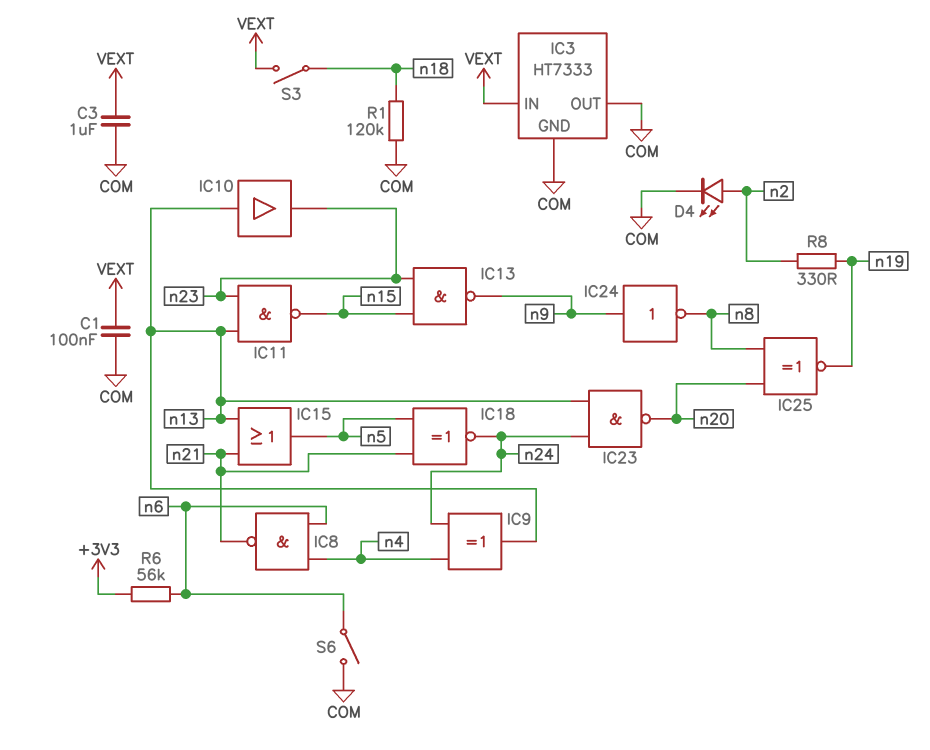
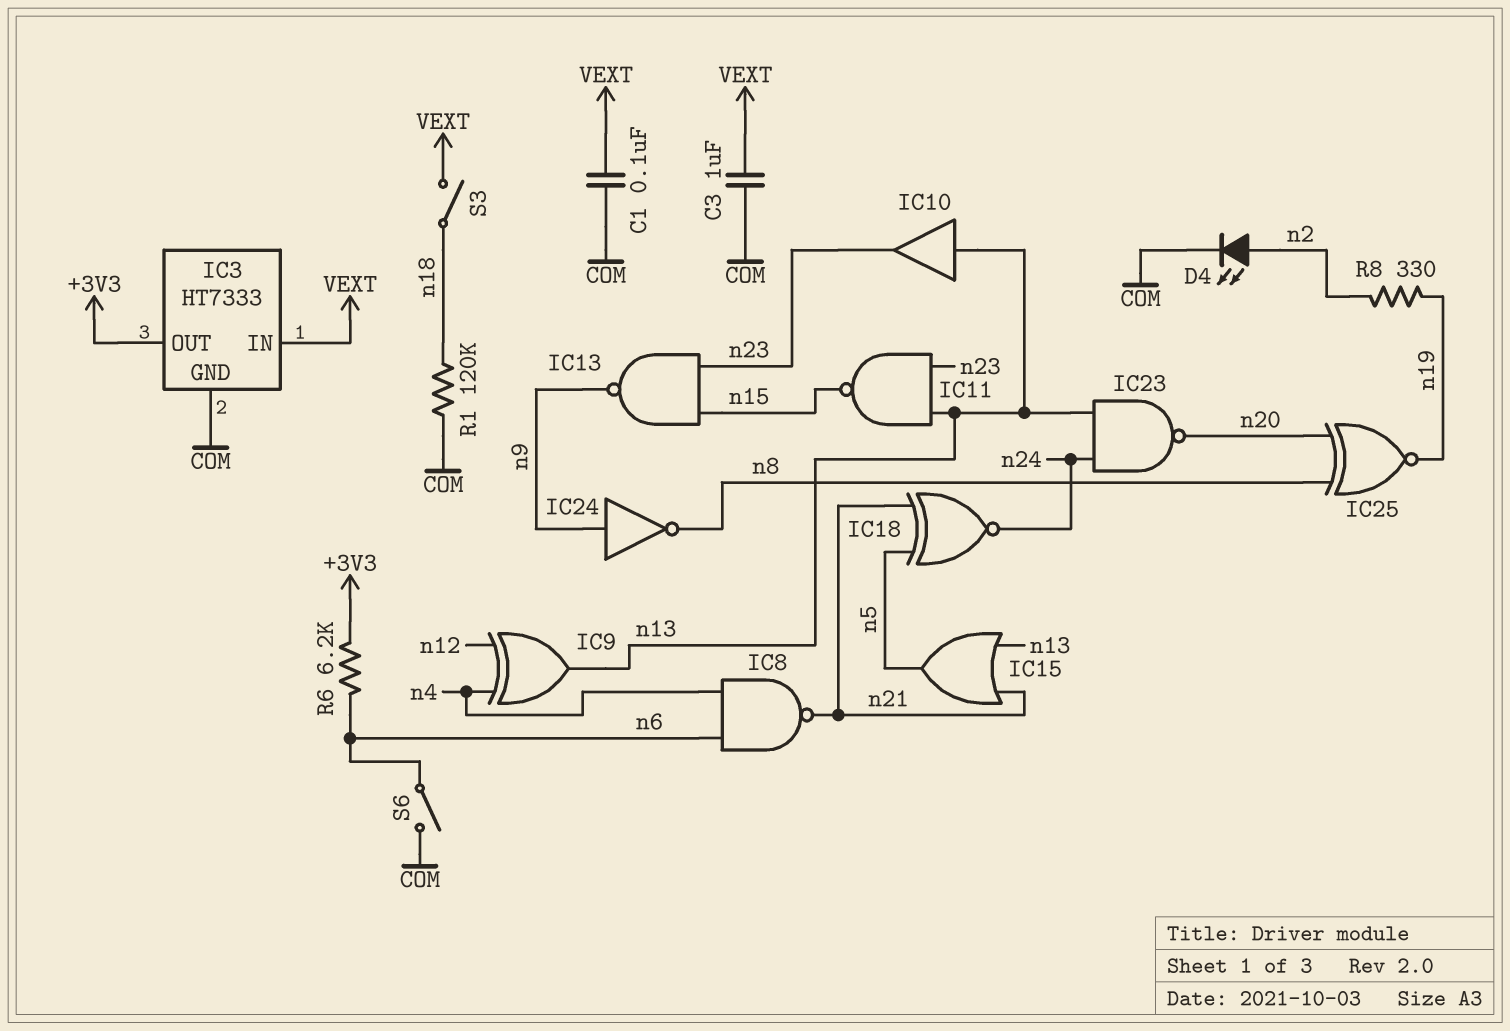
IC3 pin OUT: COM -> +3V3
IC9: XOR (in n4, in n24, out n13) -> XOR (in n4, in n12, out n13)
R6: 56k (+3V3, n6) -> 6.2k (+3V3, n6)

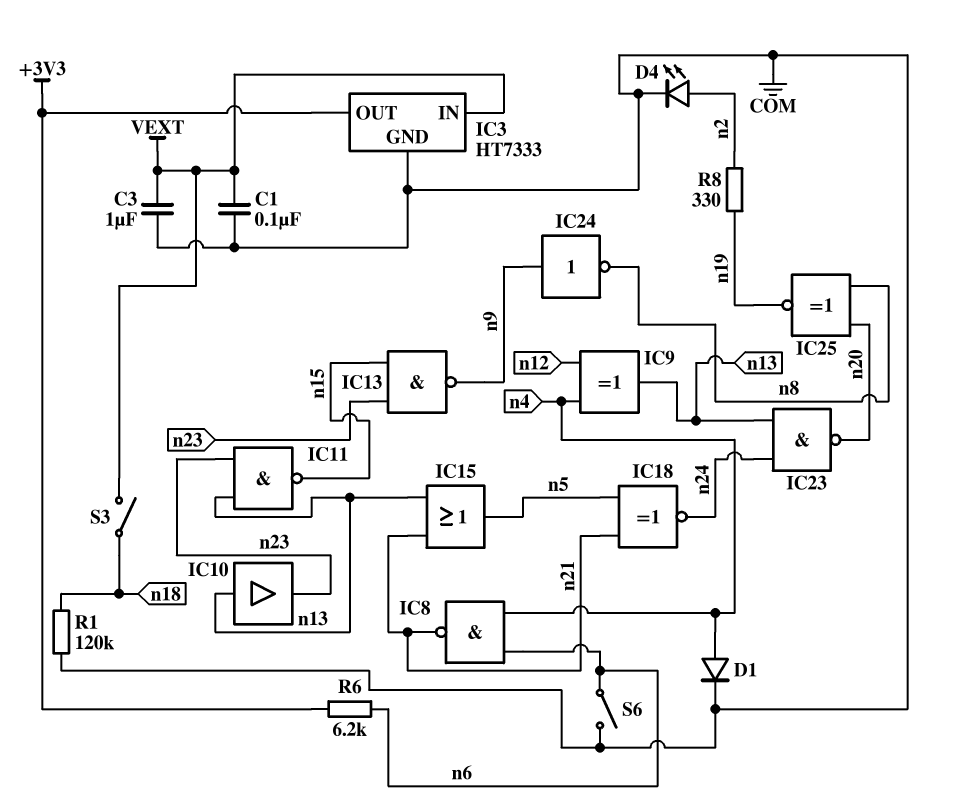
D1: none -> diode (A n4, K COM)

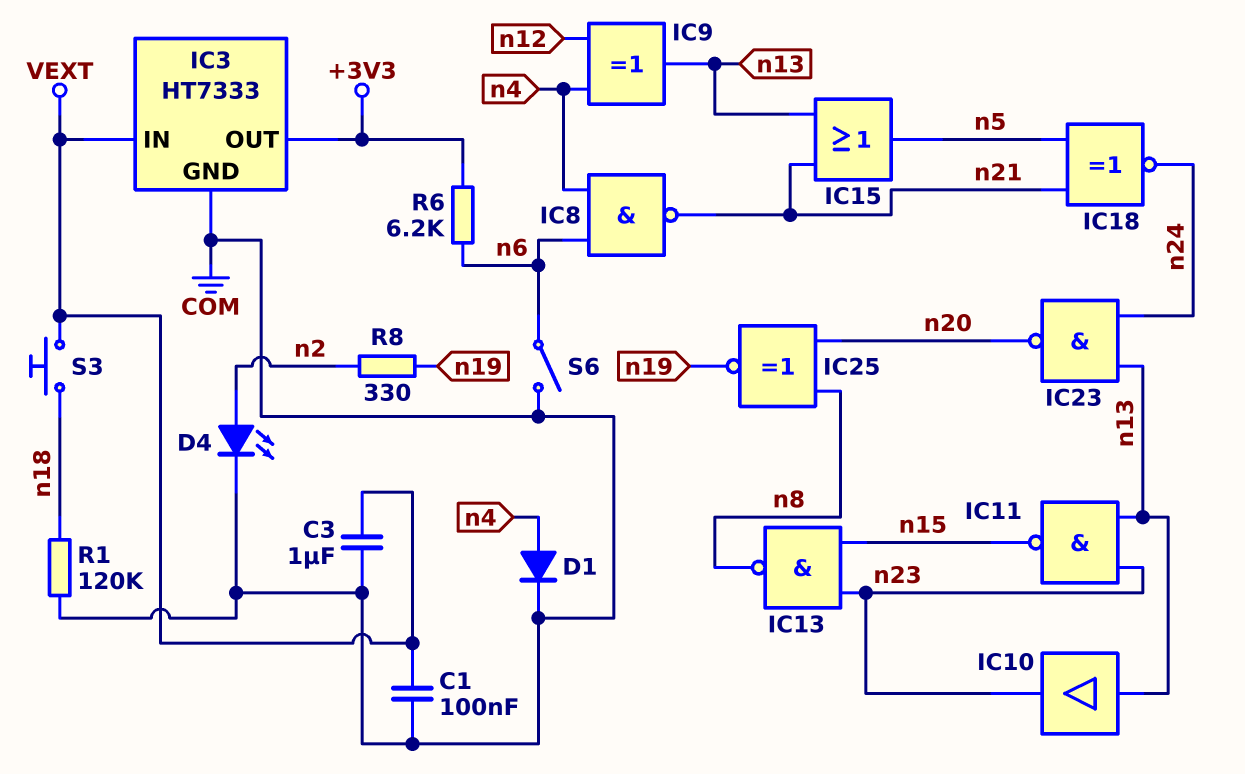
IC13: NAND (in n15, in n23, out n9) -> NAND (in n15, in n23, out n8)
IC24: NOT (in n9, out n8) -> none
S3: switch (VEXT, n18) -> button (VEXT, n18)

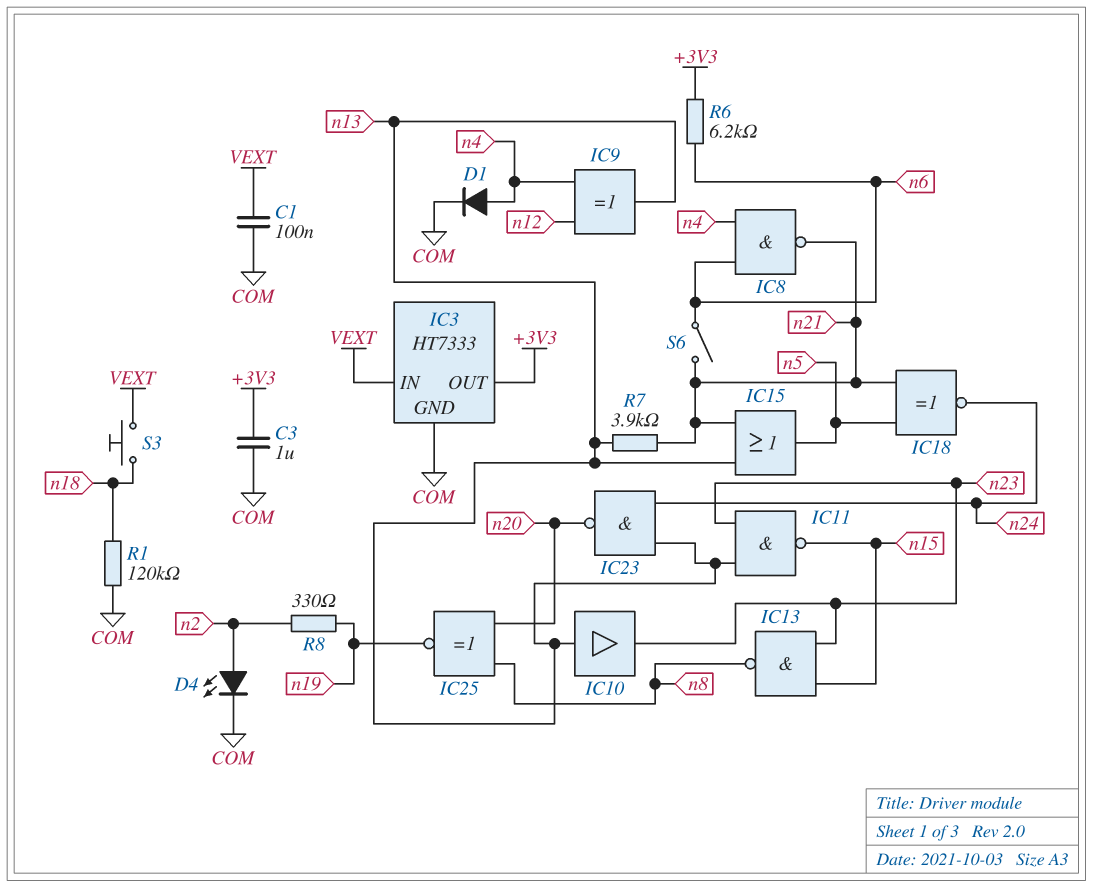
C3: 1uF (COM, VEXT) -> 1uF (+3V3, COM)
R7: none -> 3.9k (n13, n21)
S6: switch (COM, n6) -> switch (n6, n21)

